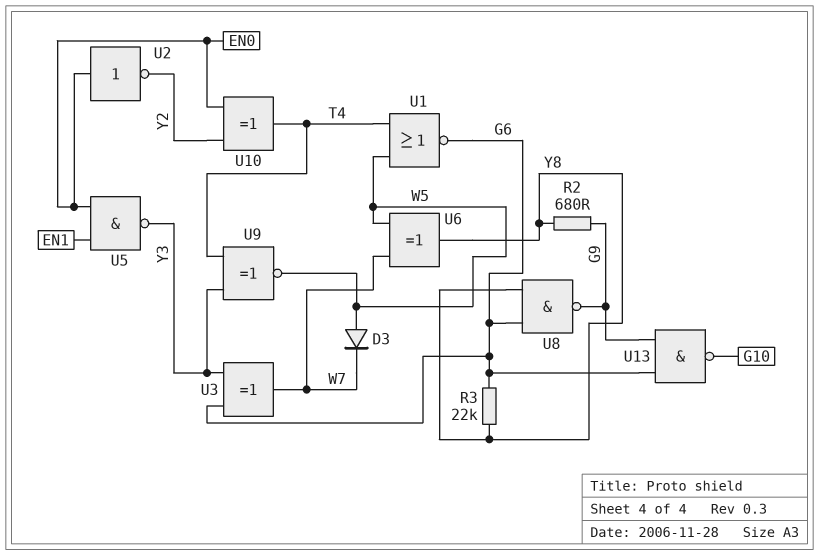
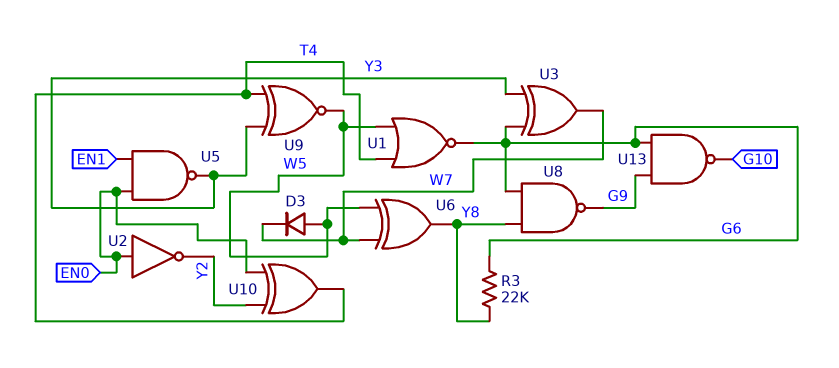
R2: 680 (G9, Y8) -> none

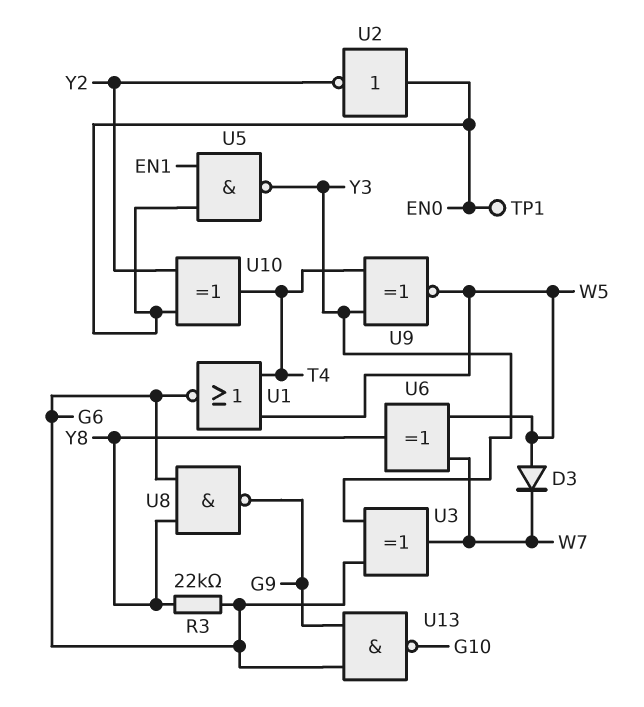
TP1: none -> test point (EN0)

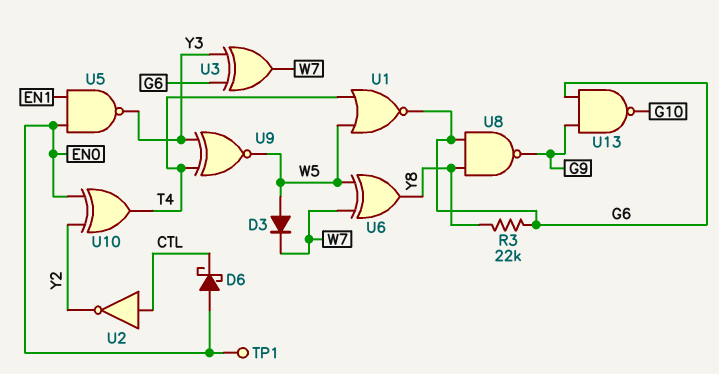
D6: none -> schottky (A EN0, K CTL)
U2: NOT (in EN0, out Y2) -> NOT (in CTL, out Y2)

